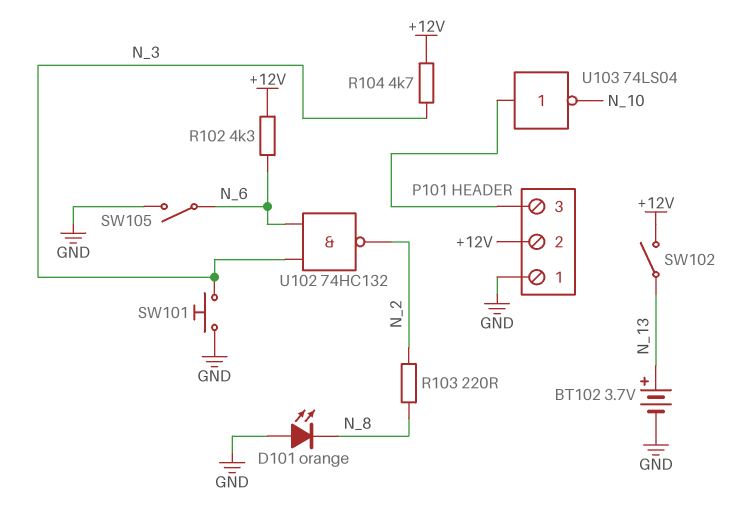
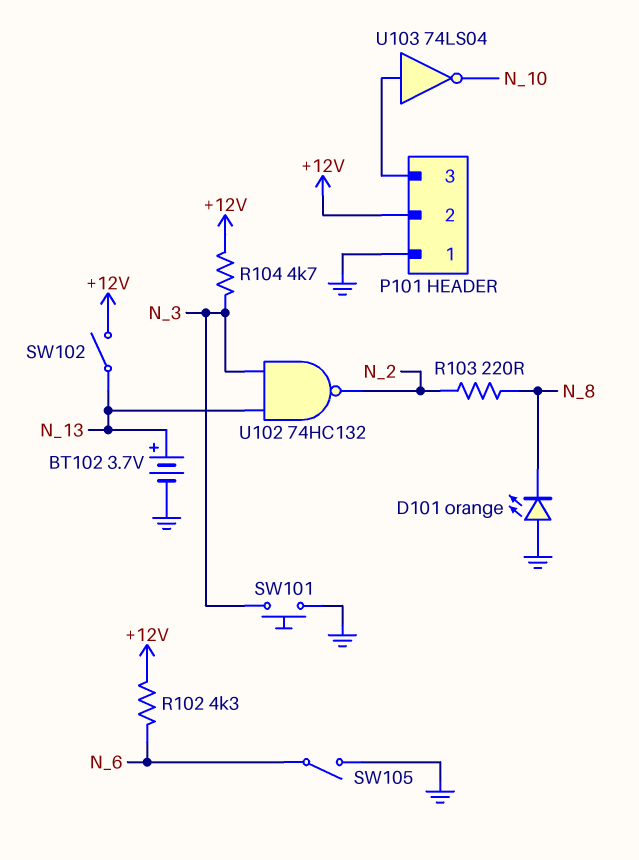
U102: NAND 74HC132 (in N_3, in N_6, out N_2) -> NAND 74HC132 (in N_3, in N_13, out N_2)

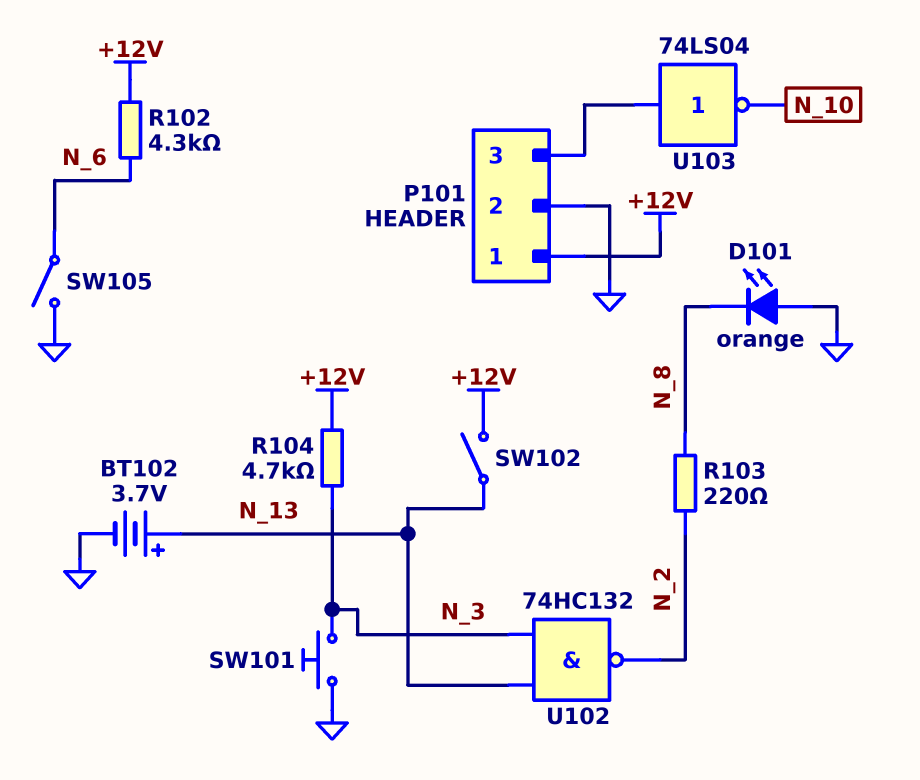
P101 pin 1: GND -> +12V
P101 pin 2: +12V -> GND

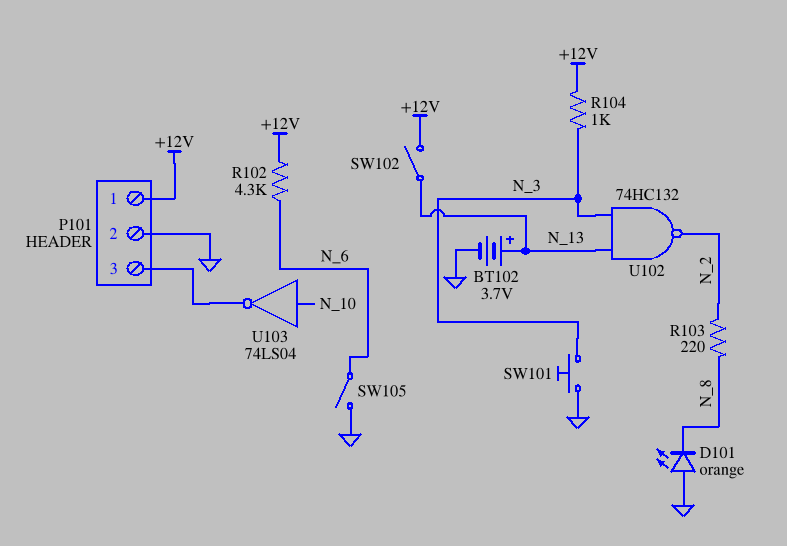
R104: 4.7k (+12V, N_3) -> 1k (+12V, N_3)
U103: NOT 74LS04 (in P101/3, out N_10) -> NOT 74LS04 (in N_10, out P101/3)

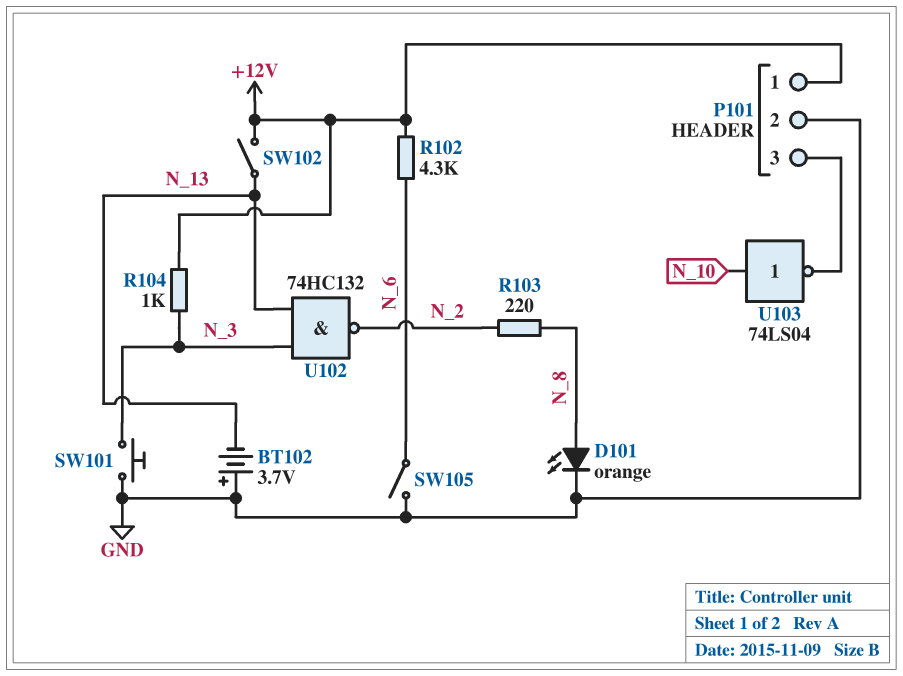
BT102: 3.7V (plus N_13, minus GND) -> 3.7V (plus GND, minus N_13)
D101: LED orange (A GND, K N_8) -> LED orange (A N_8, K GND)

